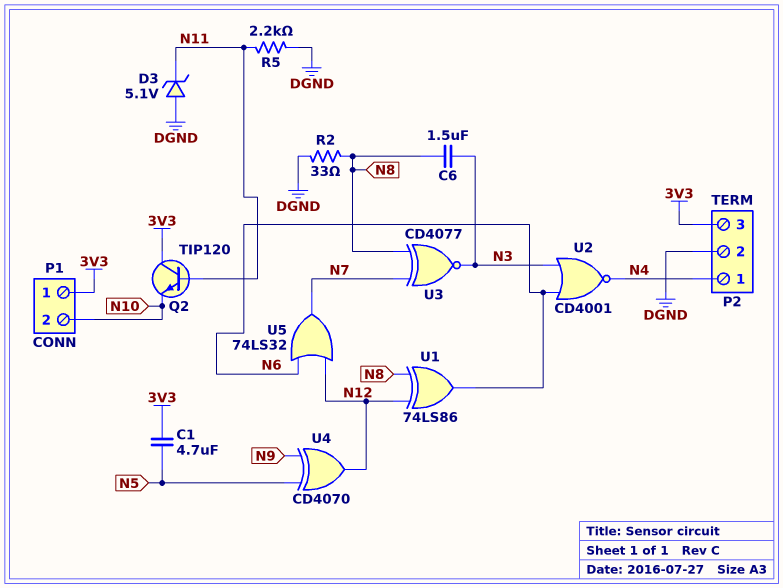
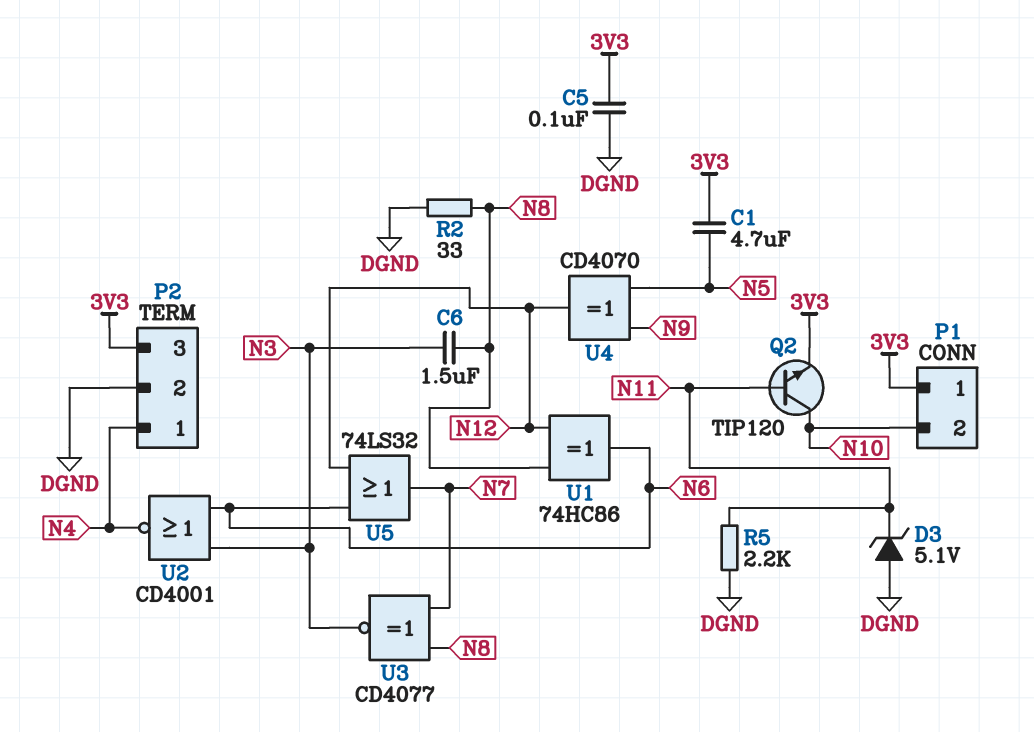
C5: none -> 100nF (3V3, DGND)
Q2: NPN TIP120 (B N11, C 3V3, E N10) -> NPN TIP120 (B N11, C N10, E 3V3)
U1: XOR 74LS86 (in N8, in N12, out N6) -> XOR 74HC86 (in N8, in N12, out N6)

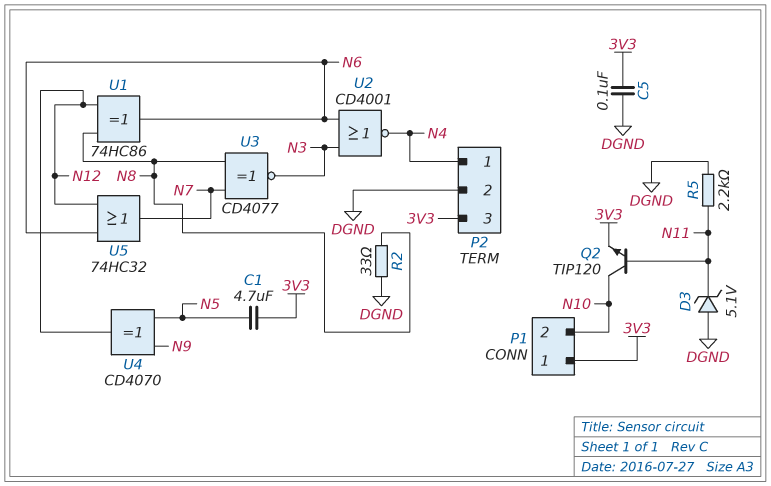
C6: 1.5uF (N3, N8) -> none
U5: OR 74LS32 (in N6, in N12, out N7) -> OR 74HC32 (in N6, in N12, out N7)

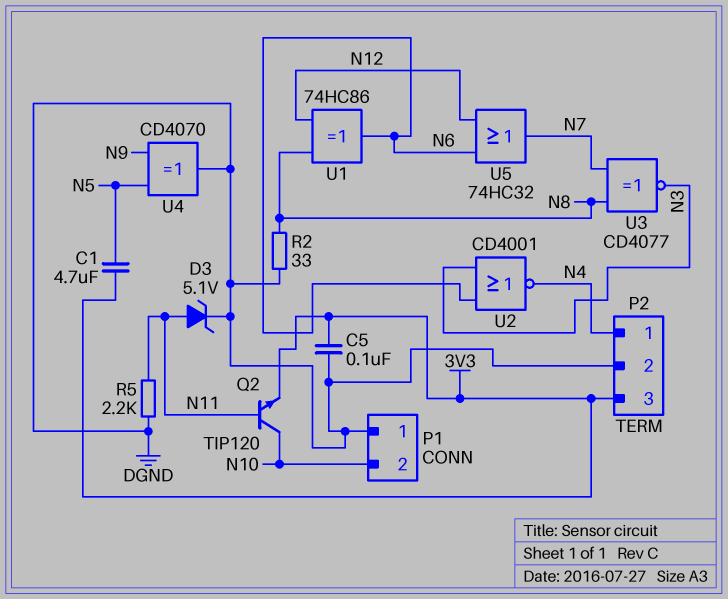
D3: zener 5.1V (A DGND, K N11) -> zener 5.1V (A N11, K DGND)
P1 pin 1: 3V3 -> DGND
U4: XOR CD4070 (in N5, in N9, out N12) -> XOR CD4070 (in N5, in N9, out DGND)

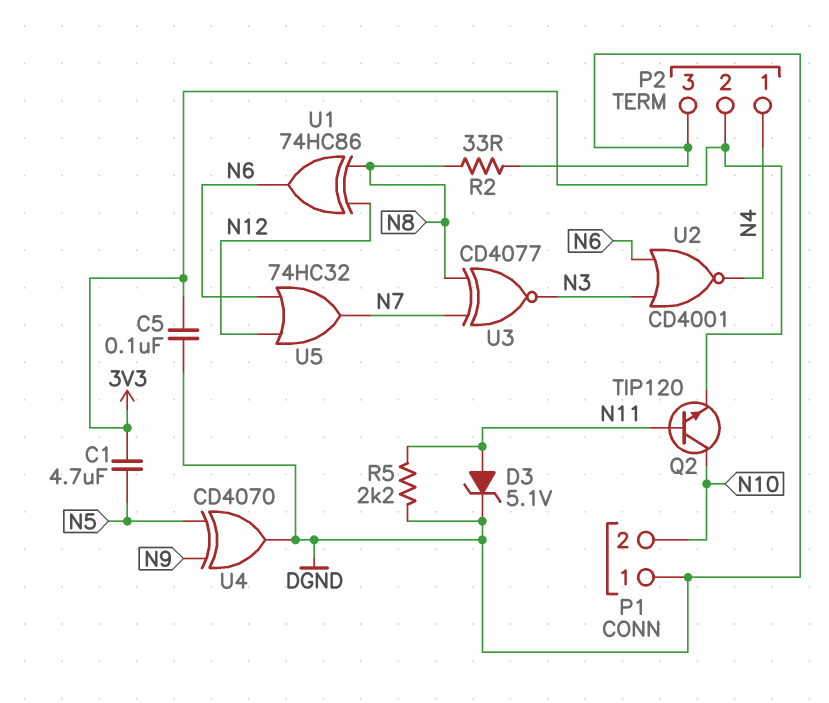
P2 pin 2: DGND -> 3V3
P2 pin 3: 3V3 -> DGND

